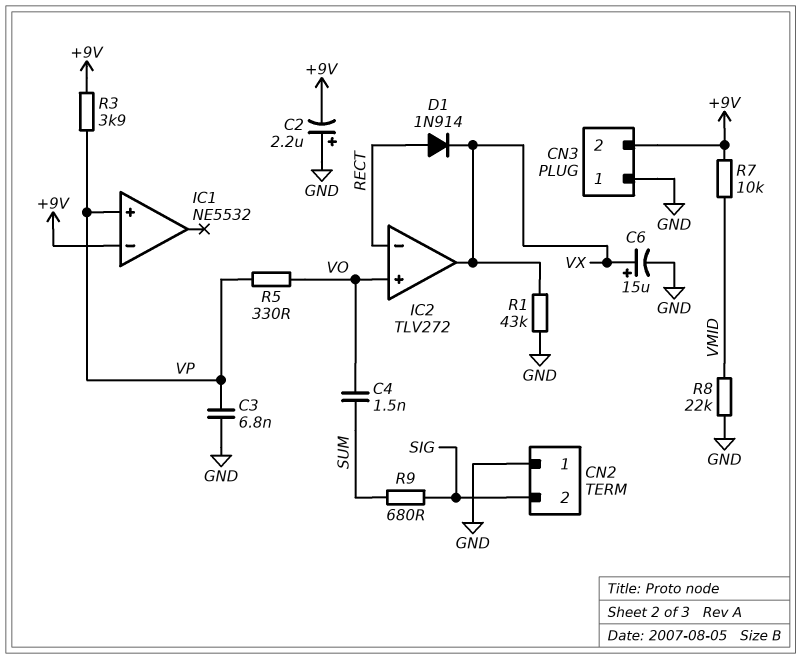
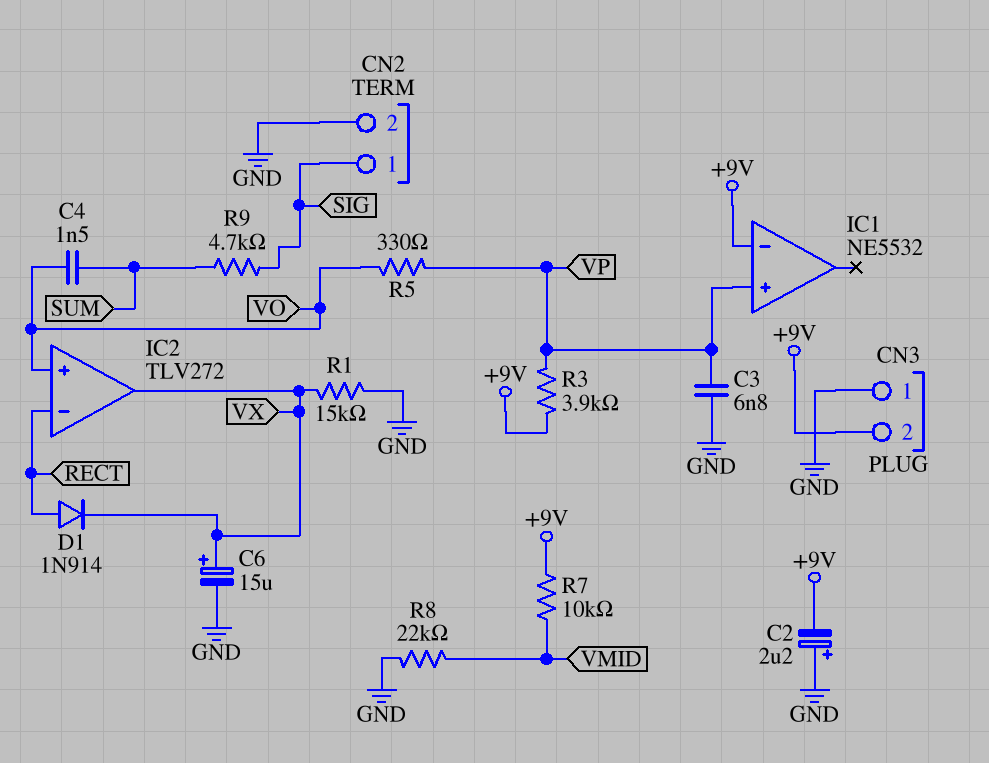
CN2 pin 1: GND -> SIG
CN2 pin 2: SIG -> GND
R1: 43k (GND, VX) -> 15k (GND, VX)
R9: 680 (SIG, SUM) -> 4.7k (SIG, SUM)

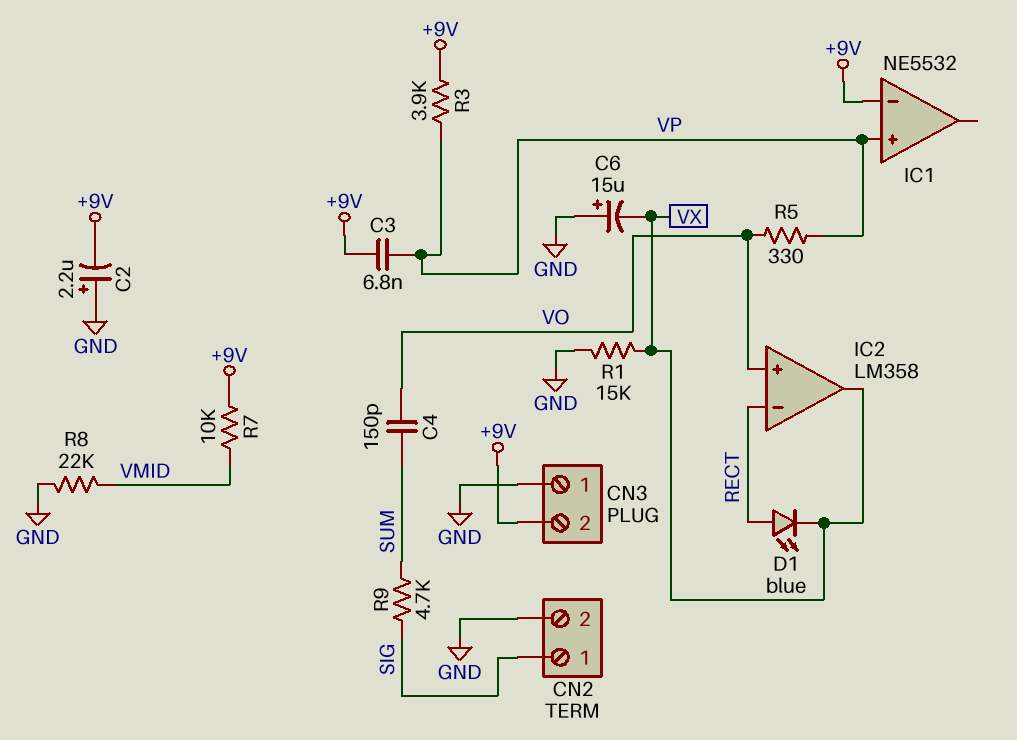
C3: 6.8nF (GND, VP) -> 6.8nF (+9V, VP)
C4: 1.5nF (SUM, VO) -> 150pF (SUM, VO)
C6: 15uF (plus VX, minus GND) -> 15uF (plus GND, minus VX)
D1: diode 1N914 (A RECT, K VX) -> LED blue (A RECT, K VX)
IC2: TLV272 -> LM358

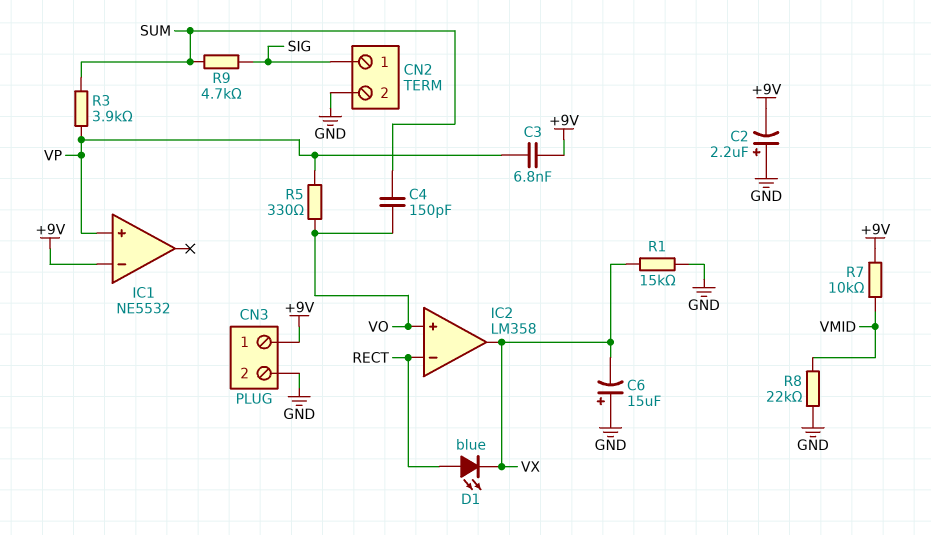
CN3 pin 1: GND -> +9V
CN3 pin 2: +9V -> GND
R3: 3.9k (+9V, VP) -> 3.9k (SUM, VP)

